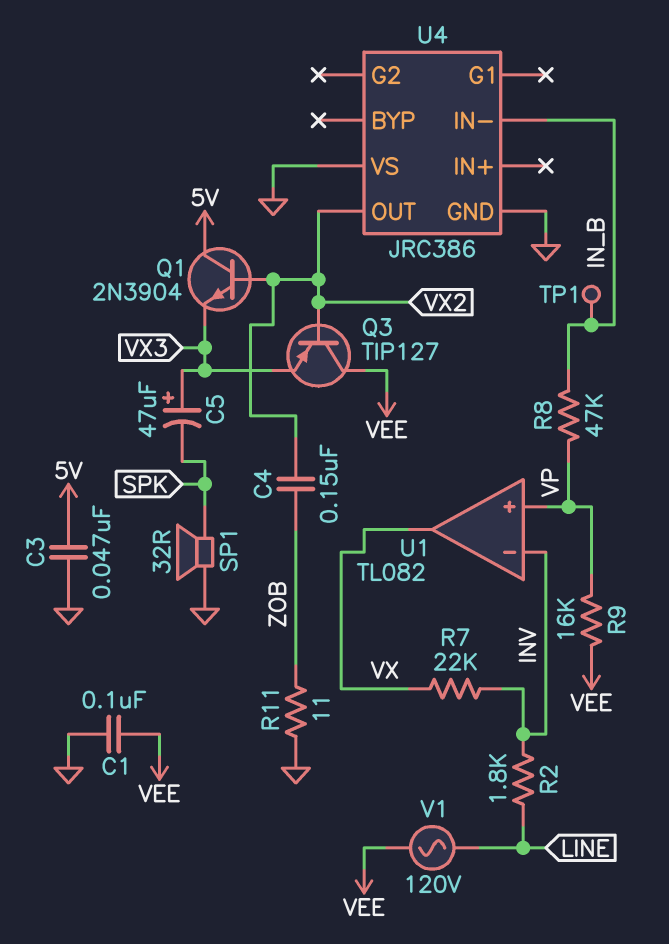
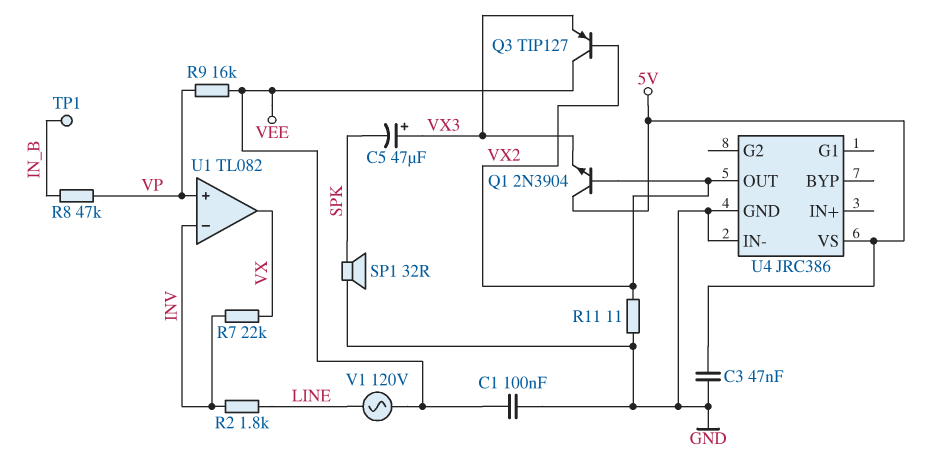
C4: 150nF (VX2, ZOB) -> none
R11: 11 (GND, ZOB) -> 11 (GND, VX2)
U4 pin IN-: IN_B -> GND
U4 pin VS: GND -> 5V

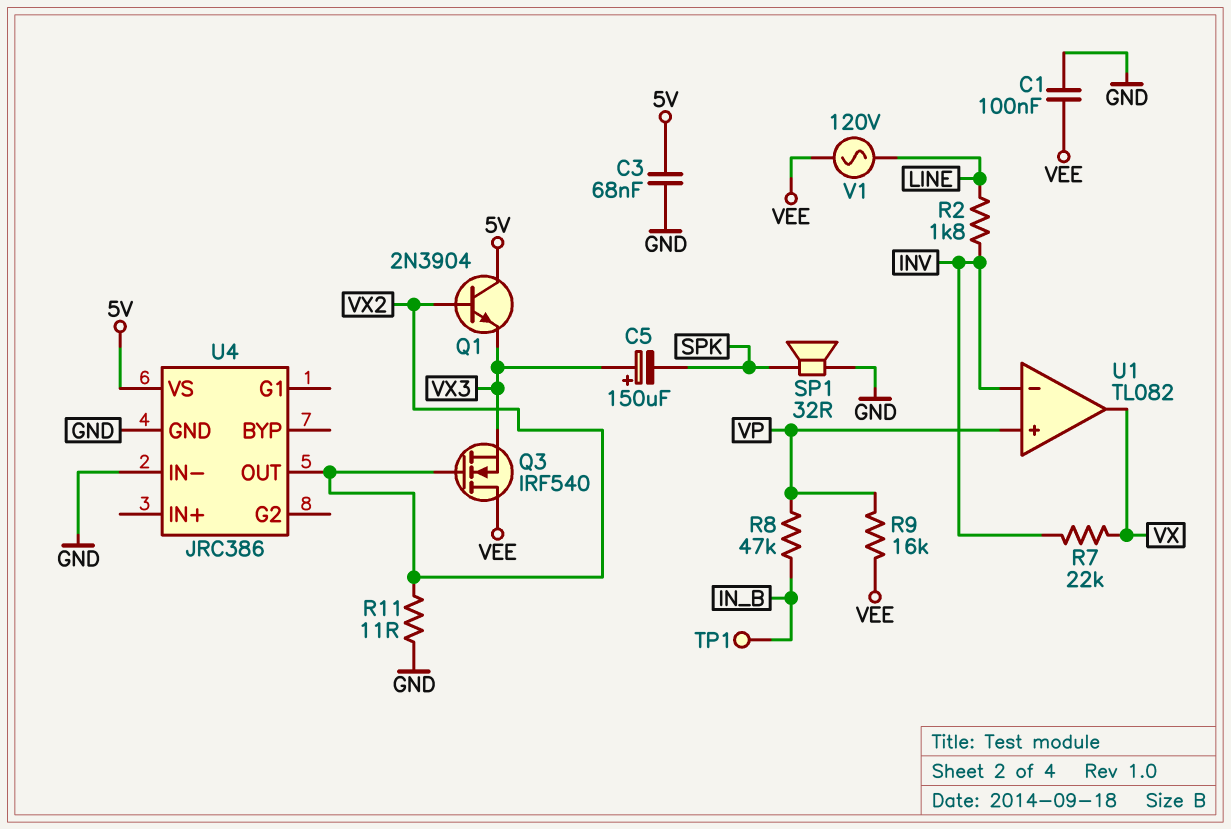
C3: 47nF (5V, GND) -> 68nF (5V, GND)
C5: 47uF (plus VX3, minus SPK) -> 150uF (plus VX3, minus SPK)
Q3: PNP TIP127 (B VX2, C VEE, E VX3) -> NMOS IRF540 (G VX2, D VEE, S VX3)

